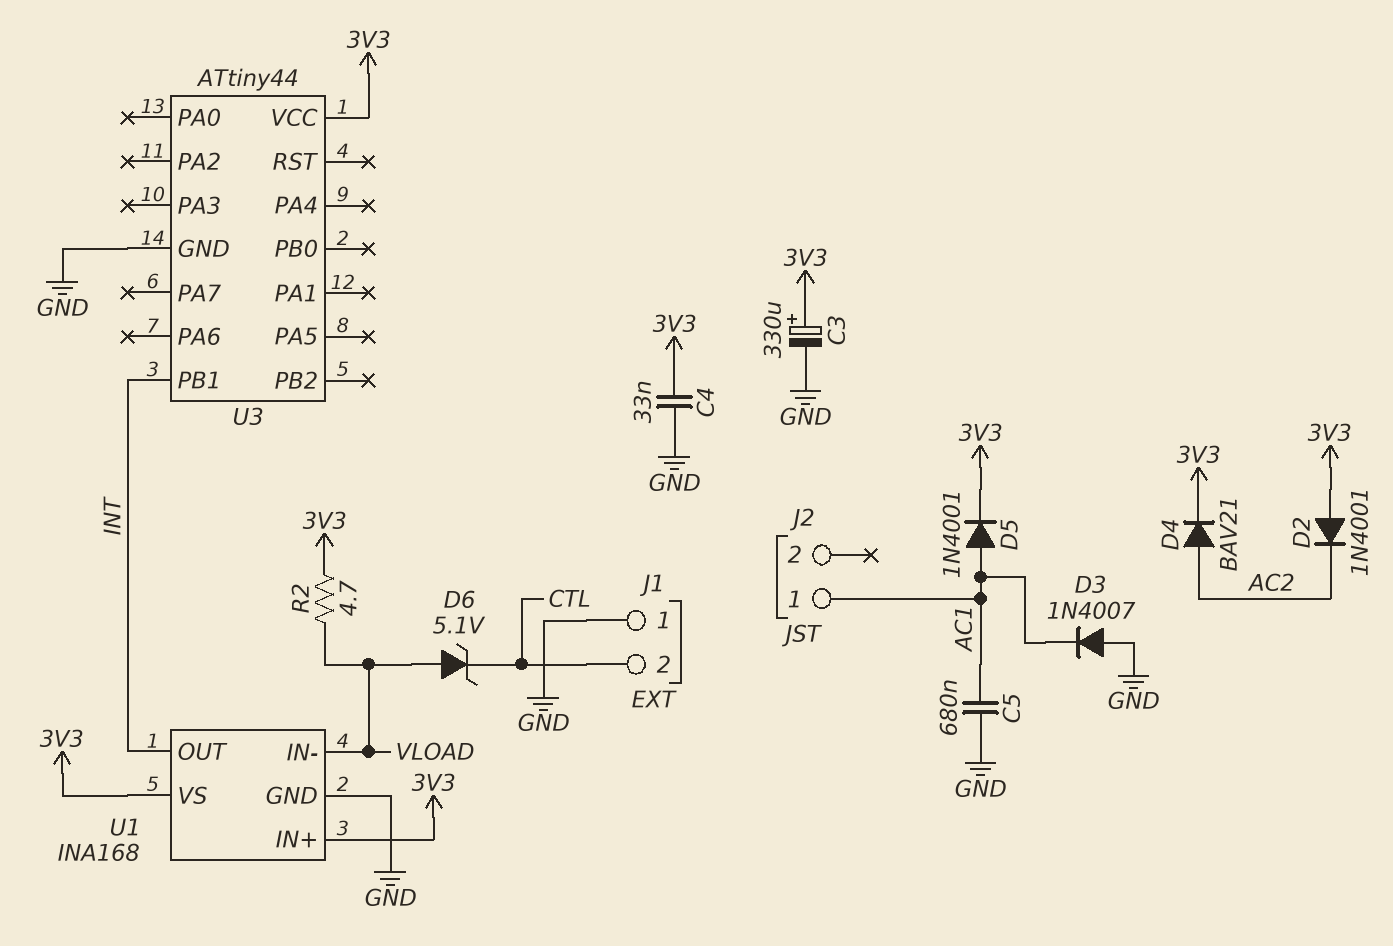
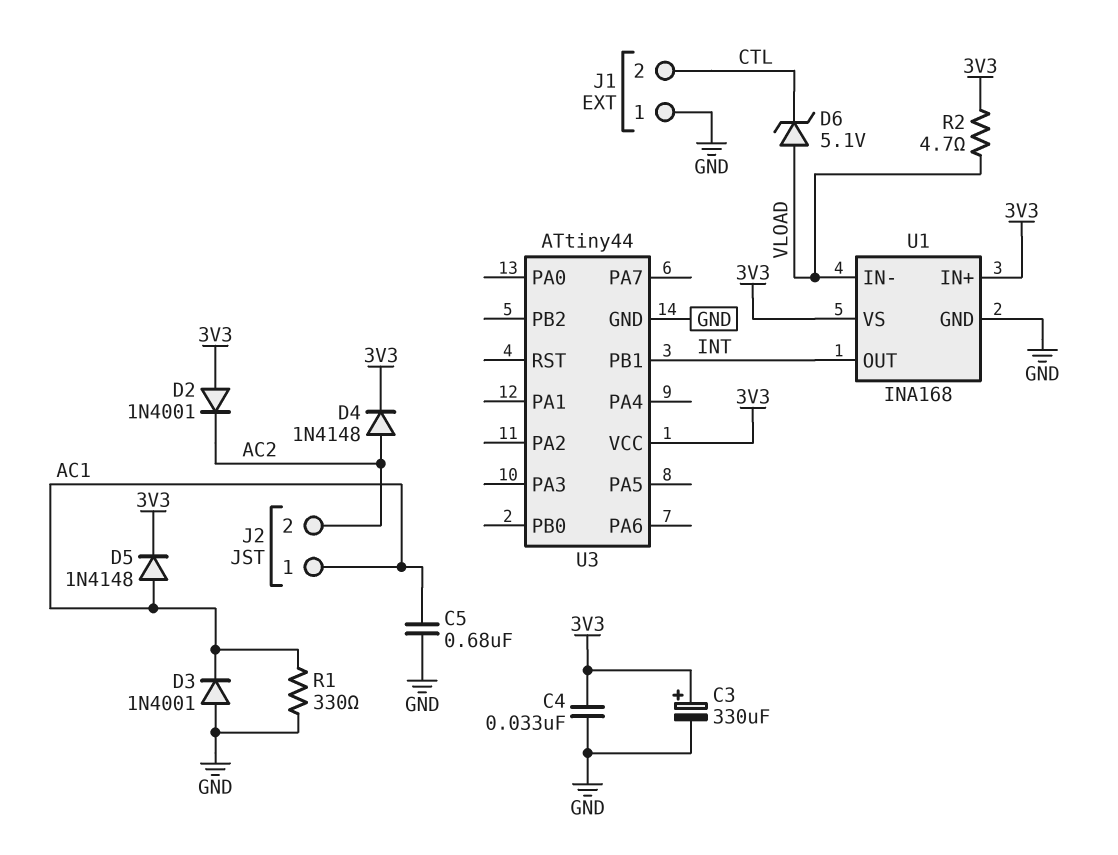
D3: diode 1N4007 (A GND, K AC1) -> diode 1N4001 (A GND, K AC1)
D4: diode BAV21 (A AC2, K 3V3) -> diode 1N4148 (A AC2, K 3V3)
D5: diode 1N4001 (A AC1, K 3V3) -> diode 1N4148 (A AC1, K 3V3)
J2 pin 2: none -> AC2
R1: none -> 330 (AC1, GND)

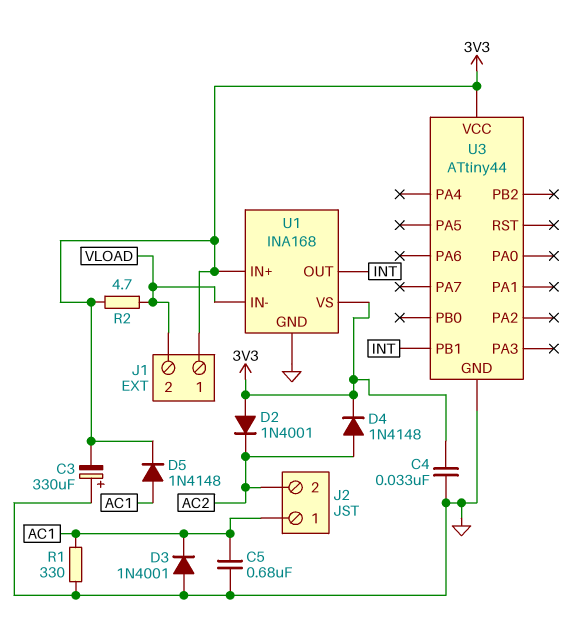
C3: 330uF (plus 3V3, minus GND) -> 330uF (plus GND, minus 3V3)
D6: zener 5.1V (A VLOAD, K CTL) -> none
J1 pin 1: GND -> 3V3
J1 pin 2: CTL -> VLOAD

